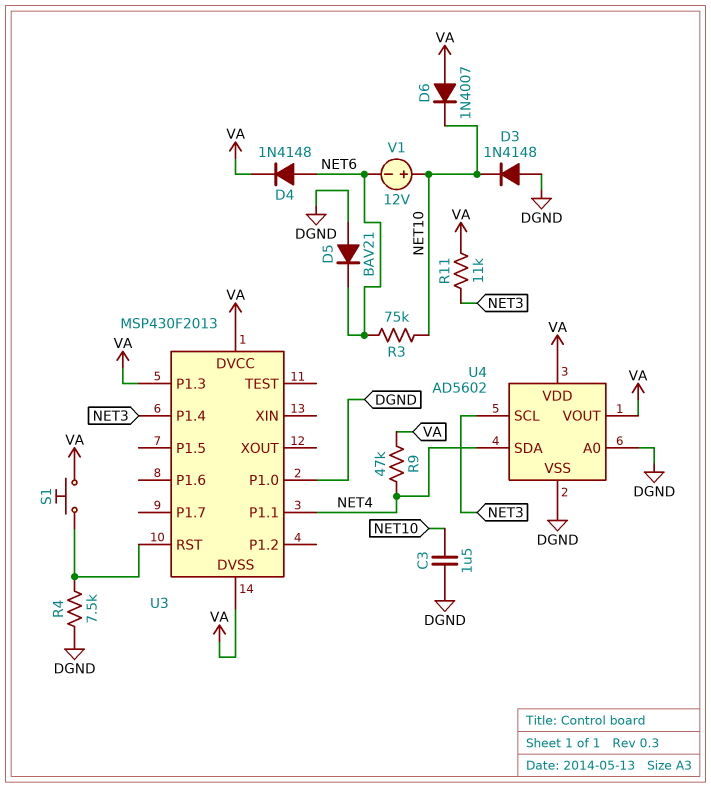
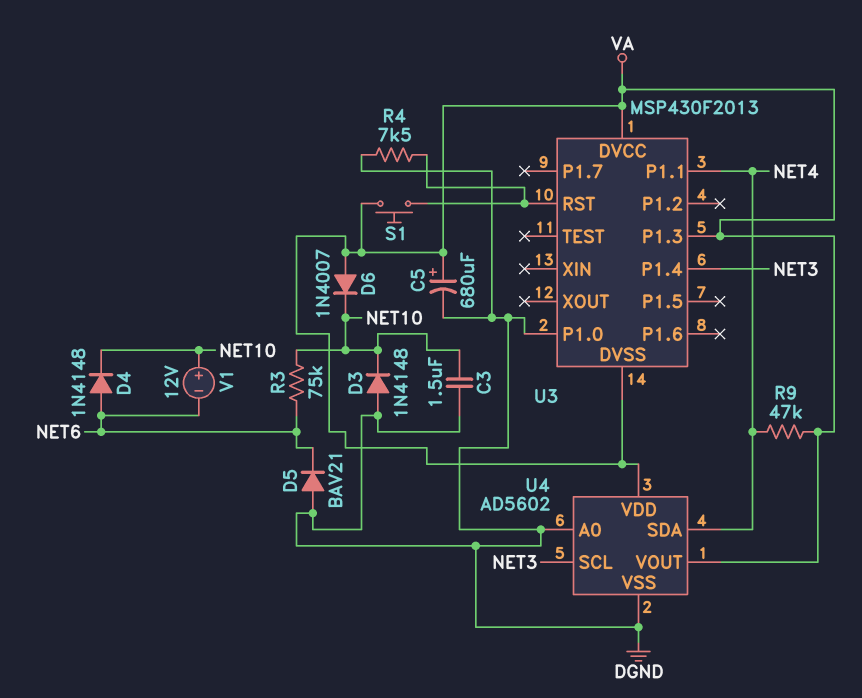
C5: none -> 680uF (plus VA, minus DGND)
D4: diode 1N4148 (A NET6, K VA) -> diode 1N4148 (A NET6, K NET10)
R11: 11k (NET3, VA) -> none

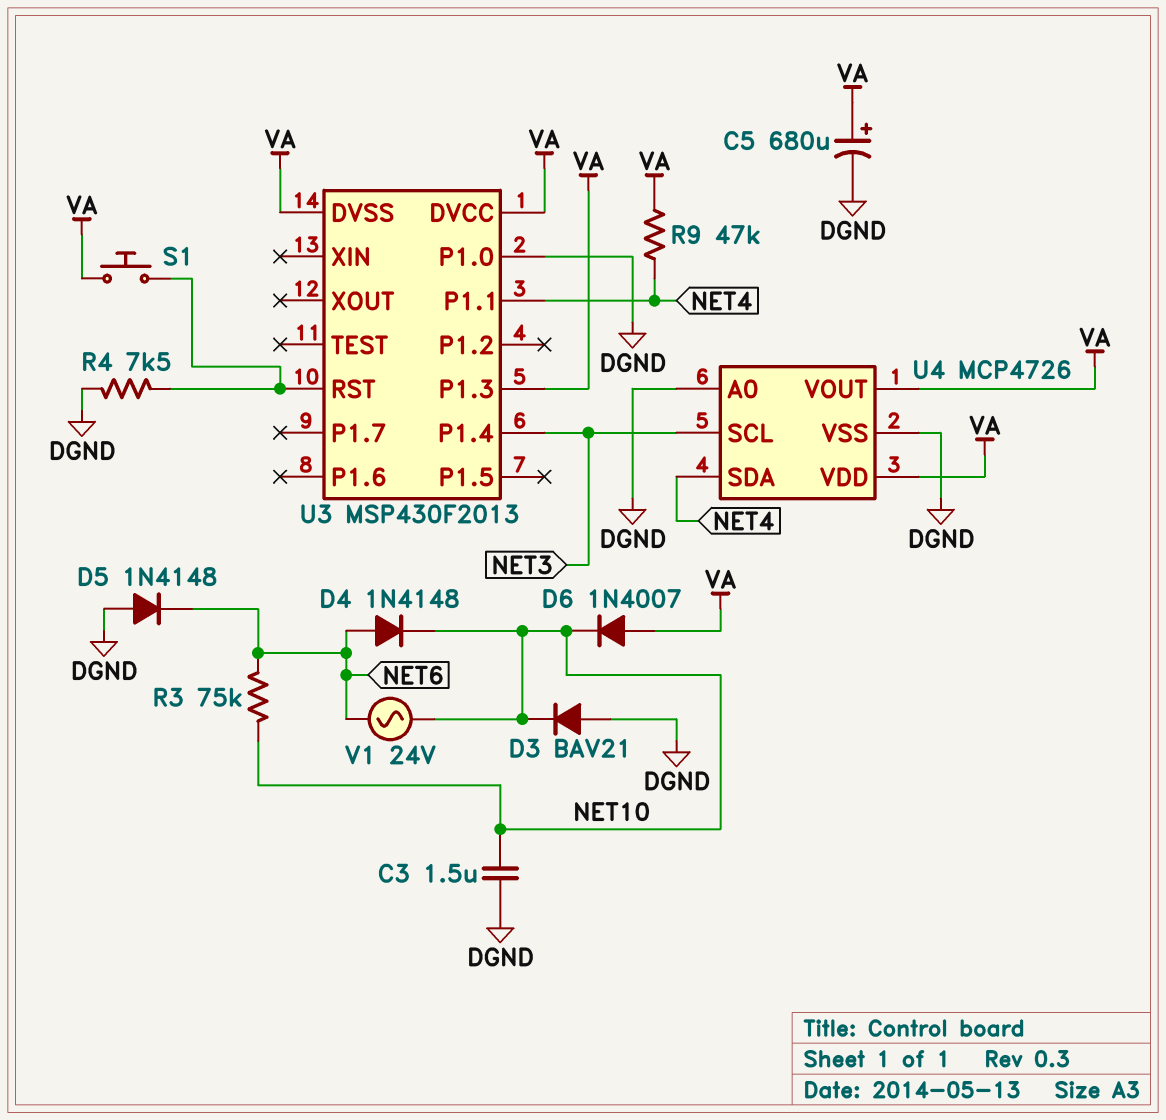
D3: diode 1N4148 (A DGND, K NET10) -> diode BAV21 (A DGND, K NET10)
D5: diode BAV21 (A DGND, K NET6) -> diode 1N4148 (A DGND, K NET6)
U4: AD5602 -> MCP4726
V1: 12V (plus NET10, minus NET6) -> AC 24V (NET6, NET10)

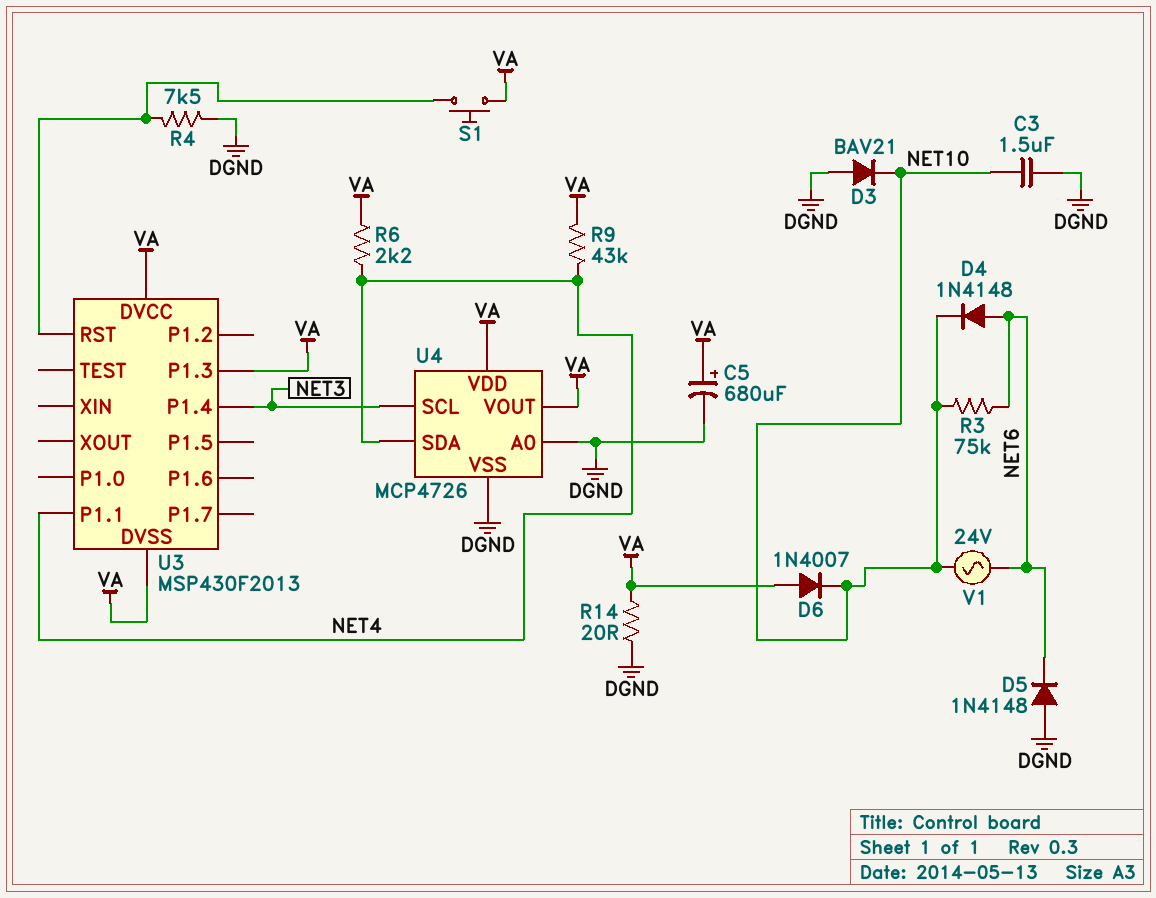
R6: none -> 2.2k (NET4, VA)
R9: 47k (NET4, VA) -> 43k (NET4, VA)
R14: none -> 20 (DGND, VA)
U3 pin P1.0: DGND -> none

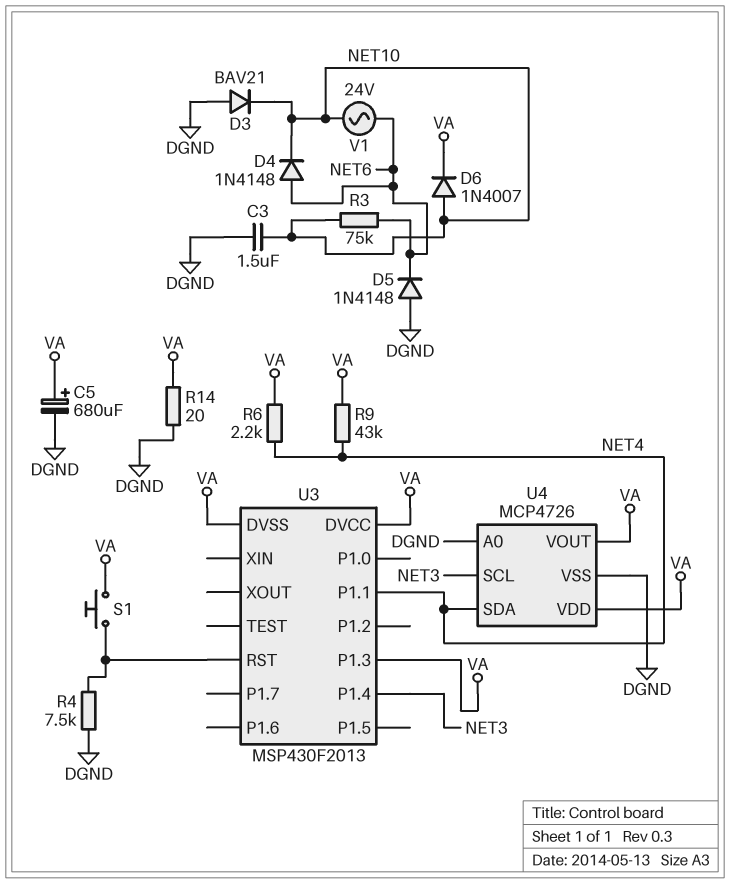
D6: diode 1N4007 (A VA, K NET10) -> diode 1N4007 (A NET10, K VA)

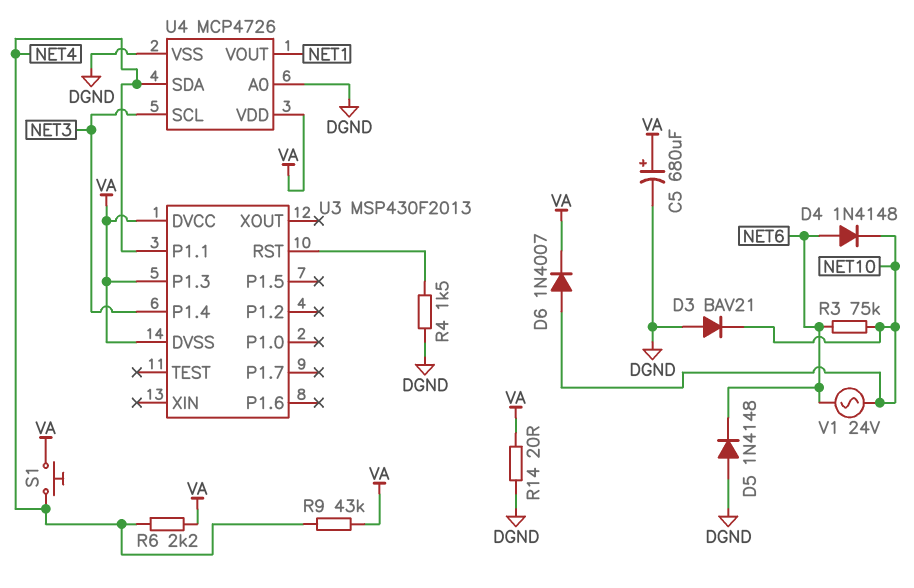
C3: 1.5uF (DGND, NET10) -> none
R4: 7.5k (DGND, U3/RST) -> 1.5k (DGND, U3/RST)
S1: button (U3/RST, VA) -> button (NET4, VA)
U4 pin VOUT: VA -> NET1

